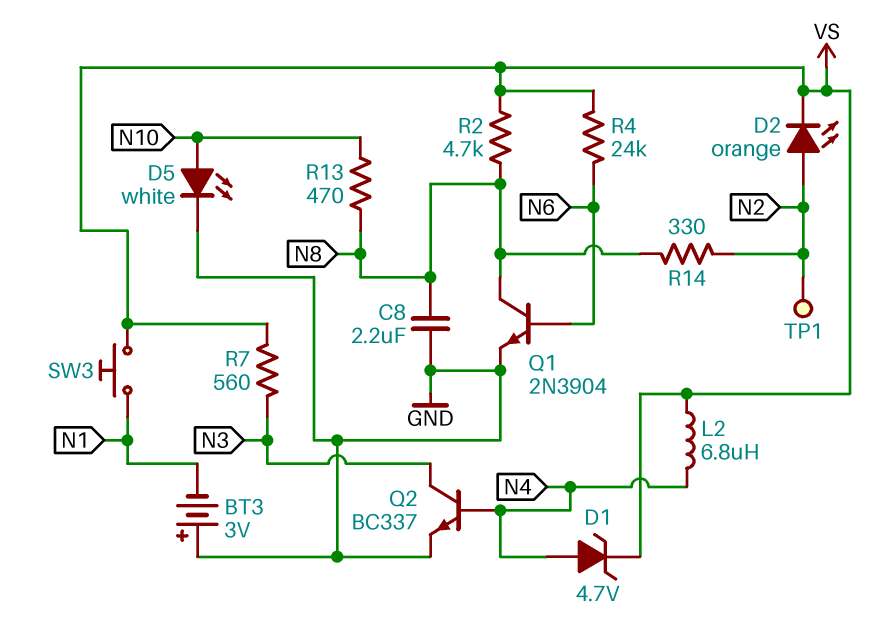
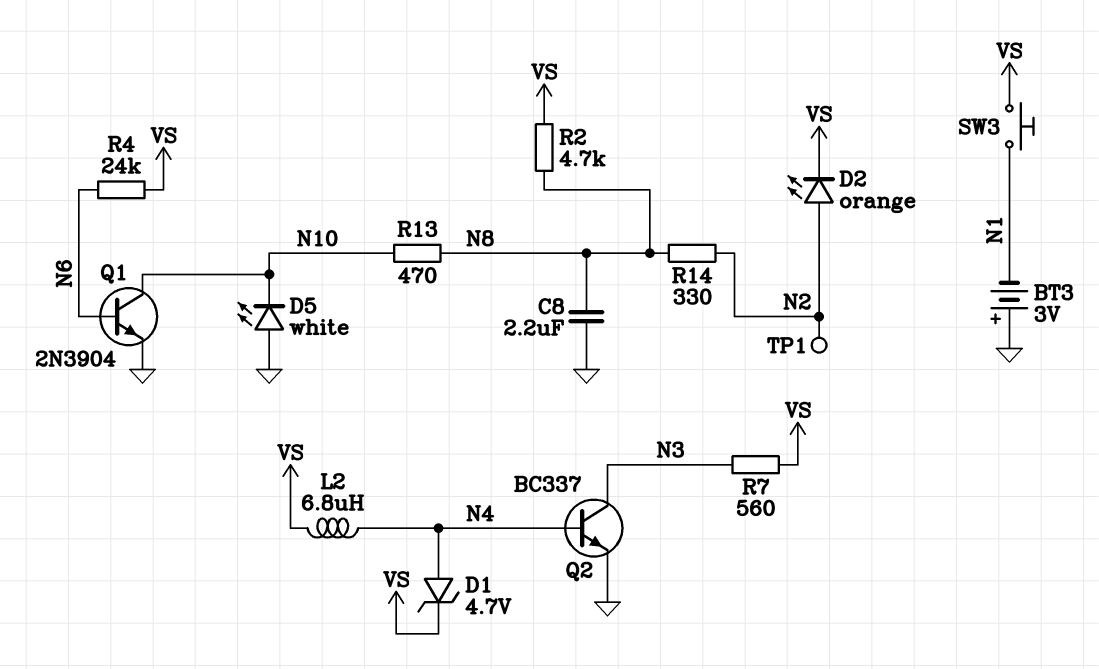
D5: LED white (A N10, K GND) -> LED white (A GND, K N10)
Q1: NPN 2N3904 (B N6, C N8, E GND) -> NPN 2N3904 (B N6, C N10, E GND)

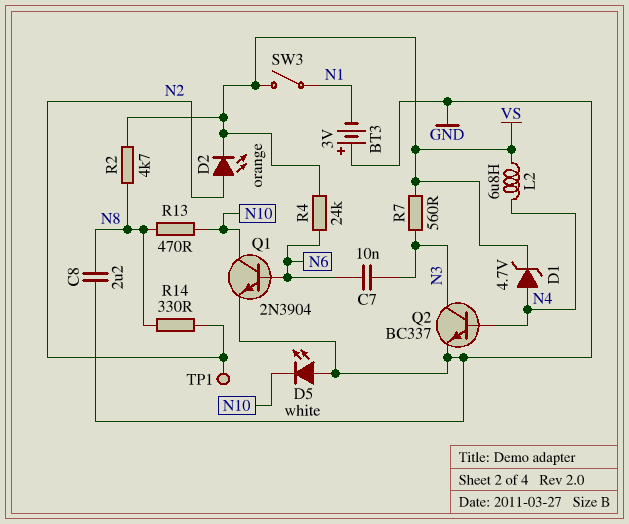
C7: none -> 10nF (N3, N6)
SW3: button (N1, VS) -> switch (N1, VS)

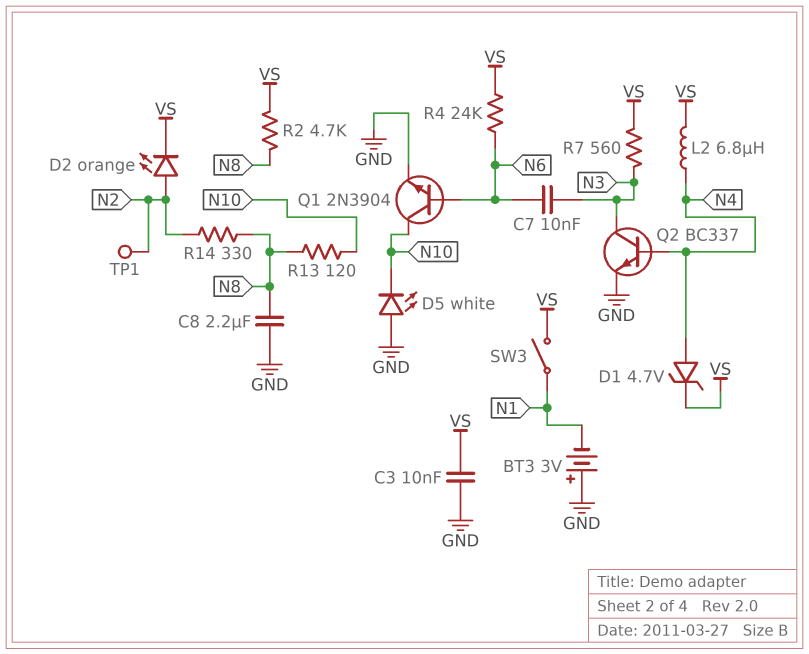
C3: none -> 10nF (GND, VS)
R13: 470 (N8, N10) -> 120 (N8, N10)

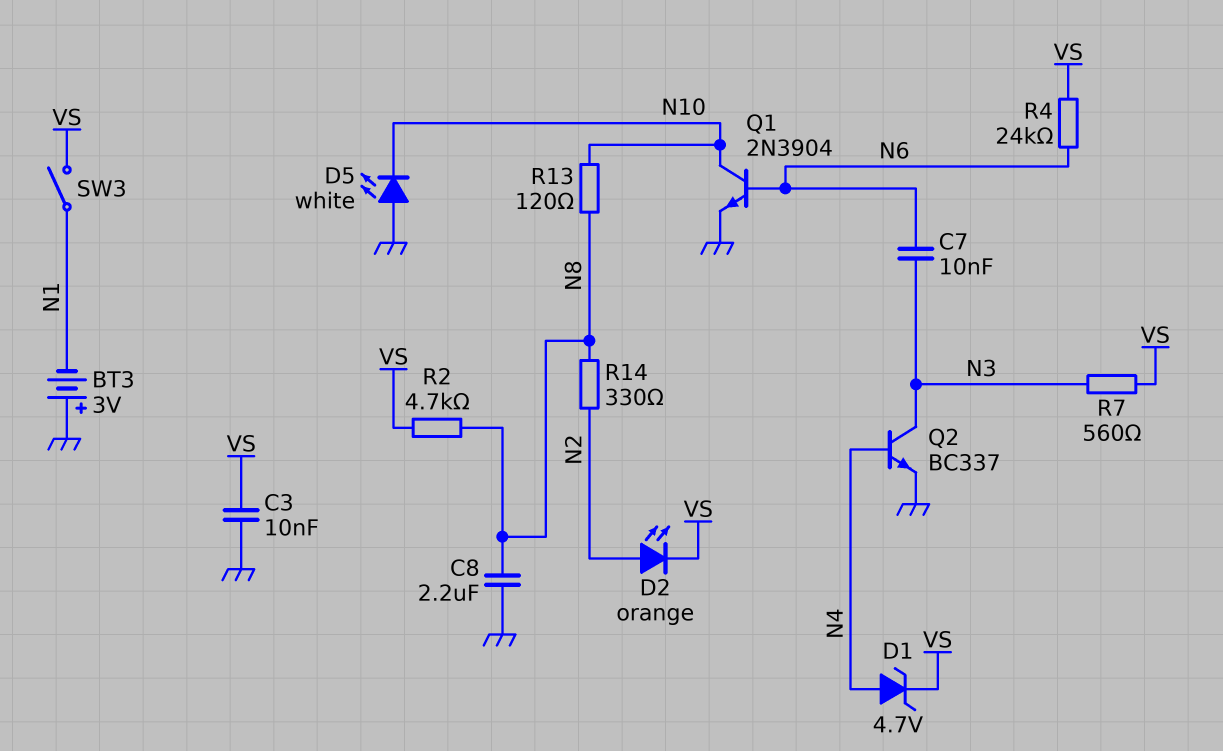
L2: 6.8uH (N4, VS) -> none
TP1: test point (N2) -> none

